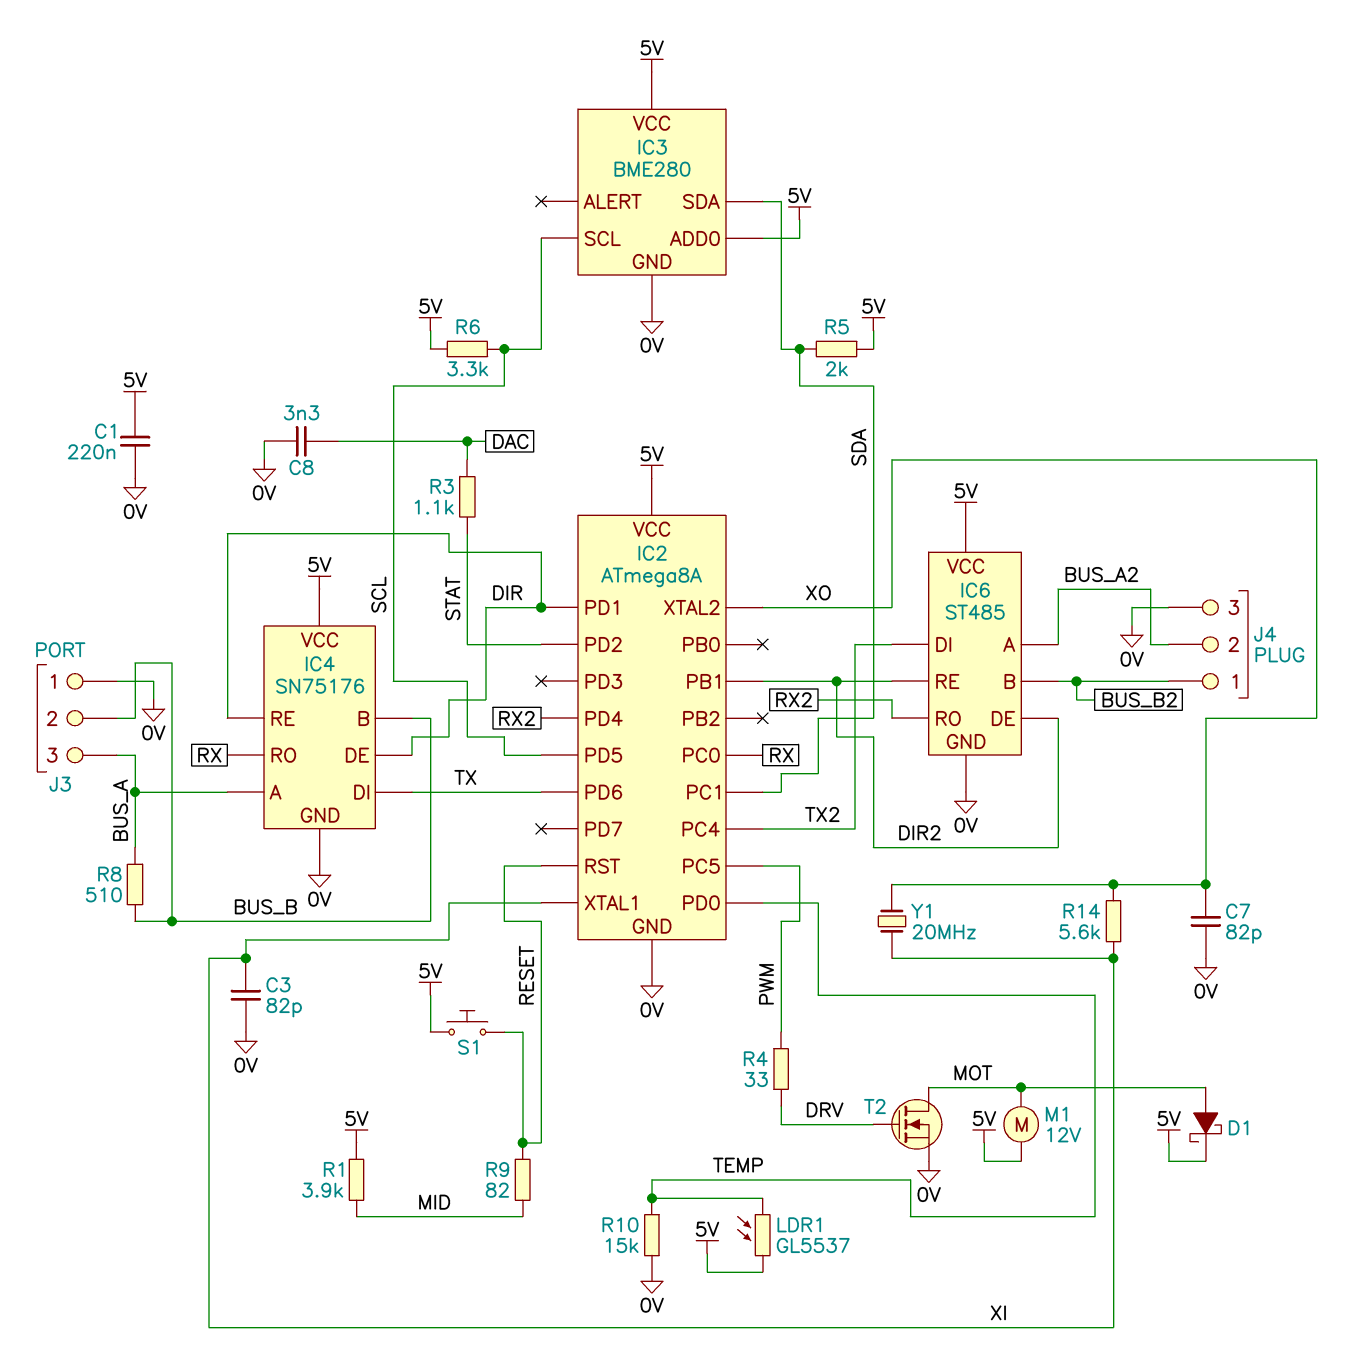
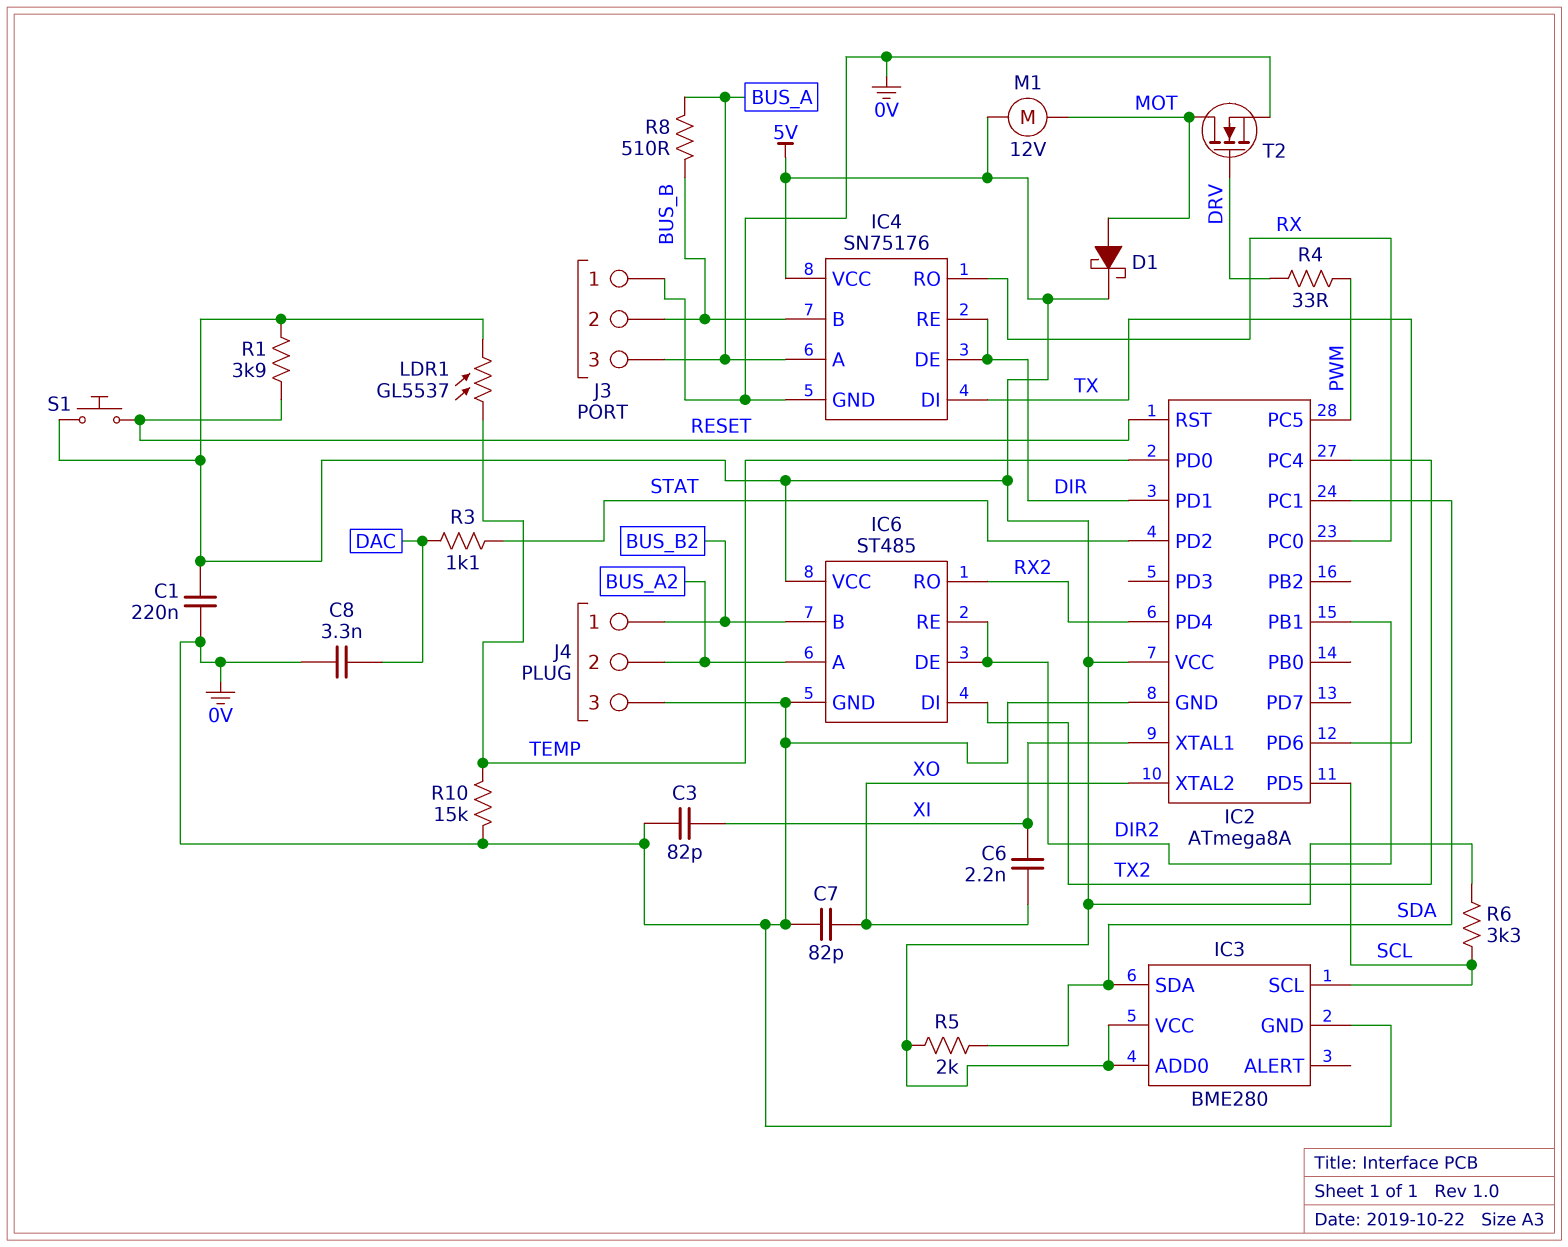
C6: none -> 2.2nF (XI, XO)
R1: 3.9k (5V, MID) -> 3.9k (5V, RESET)
R9: 82 (MID, RESET) -> none
R14: 5.6k (XI, XO) -> none
Y1: 20MHz (XI, XO) -> none

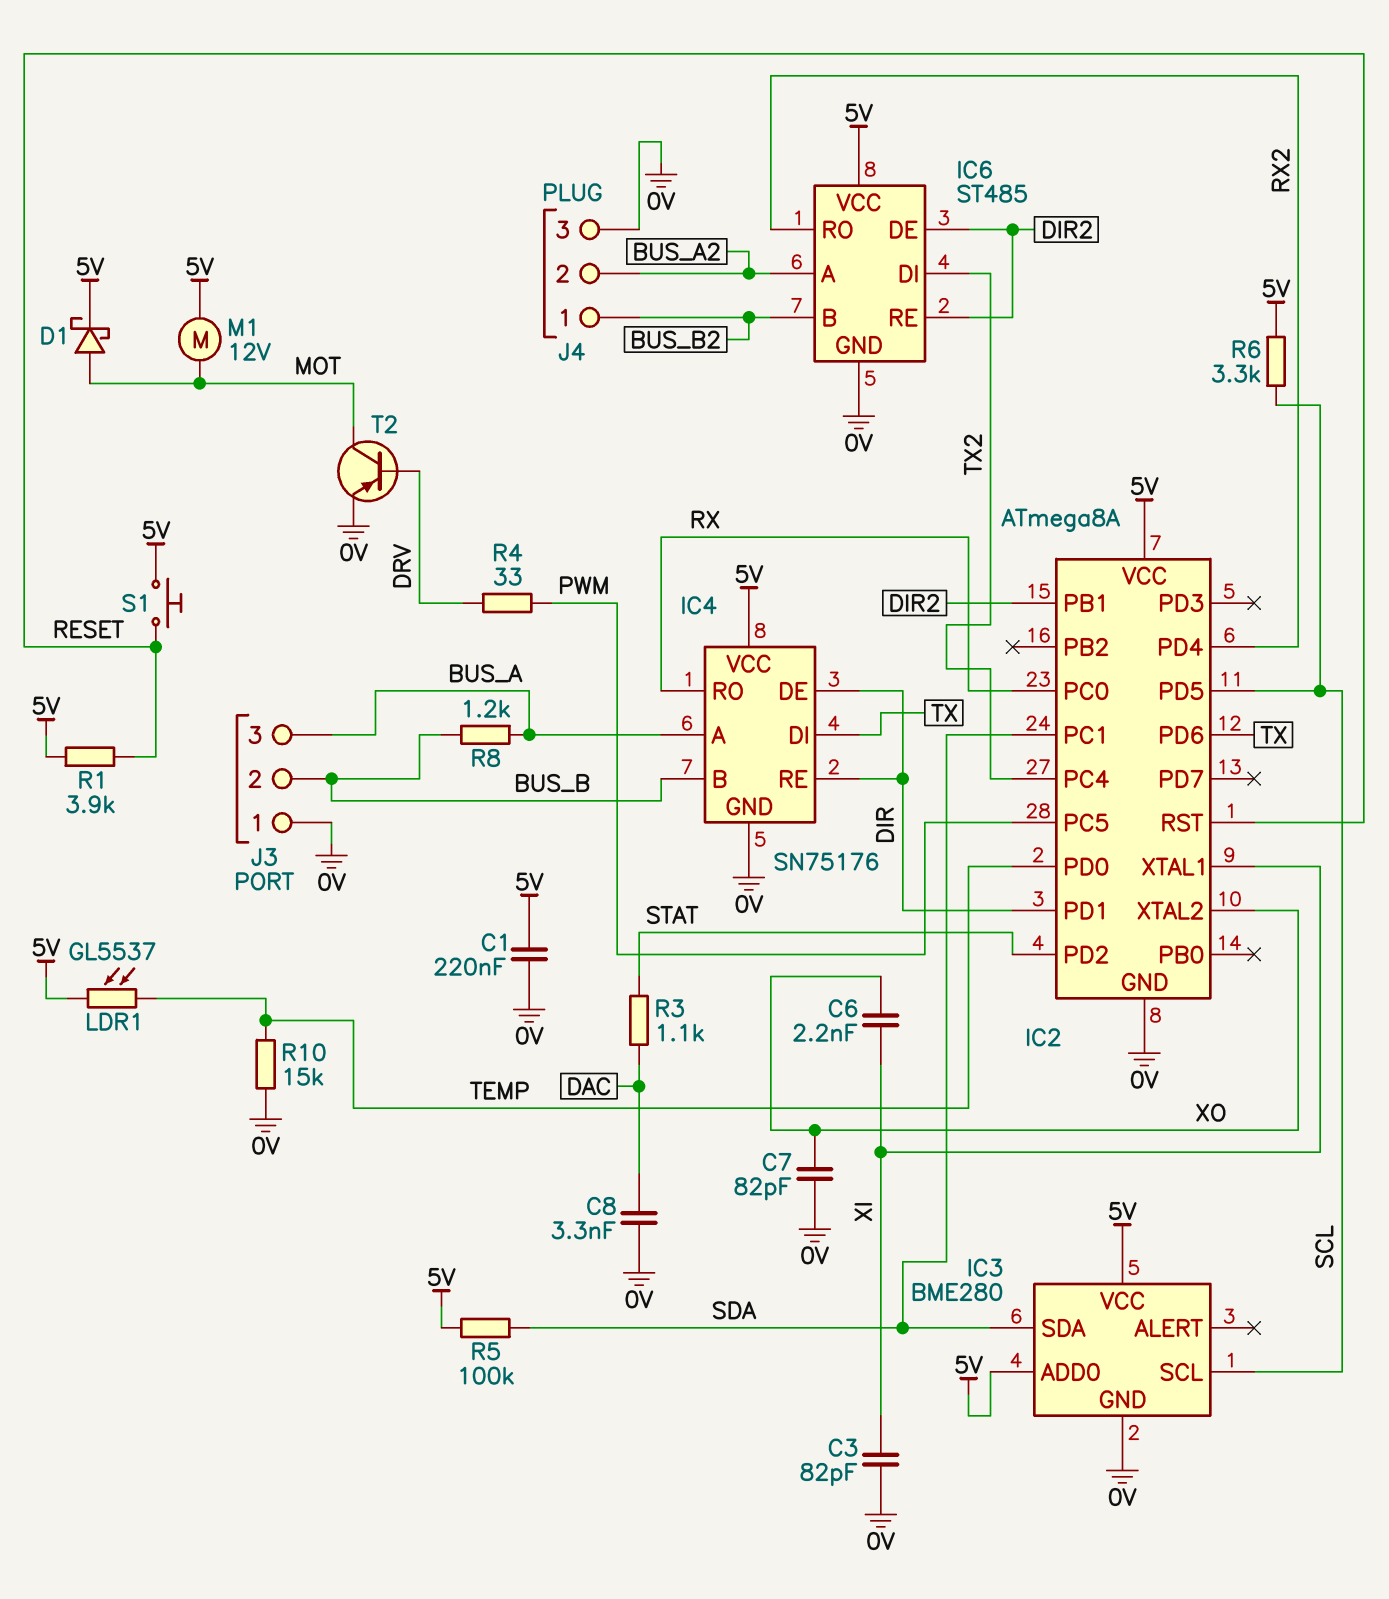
R5: 2k (5V, SDA) -> 100k (5V, SDA)
R8: 510 (BUS_A, BUS_B) -> 1.2k (BUS_A, BUS_B)
T2: NMOS (G DRV, D MOT, S 0V) -> PNP (B DRV, C MOT, E 0V)

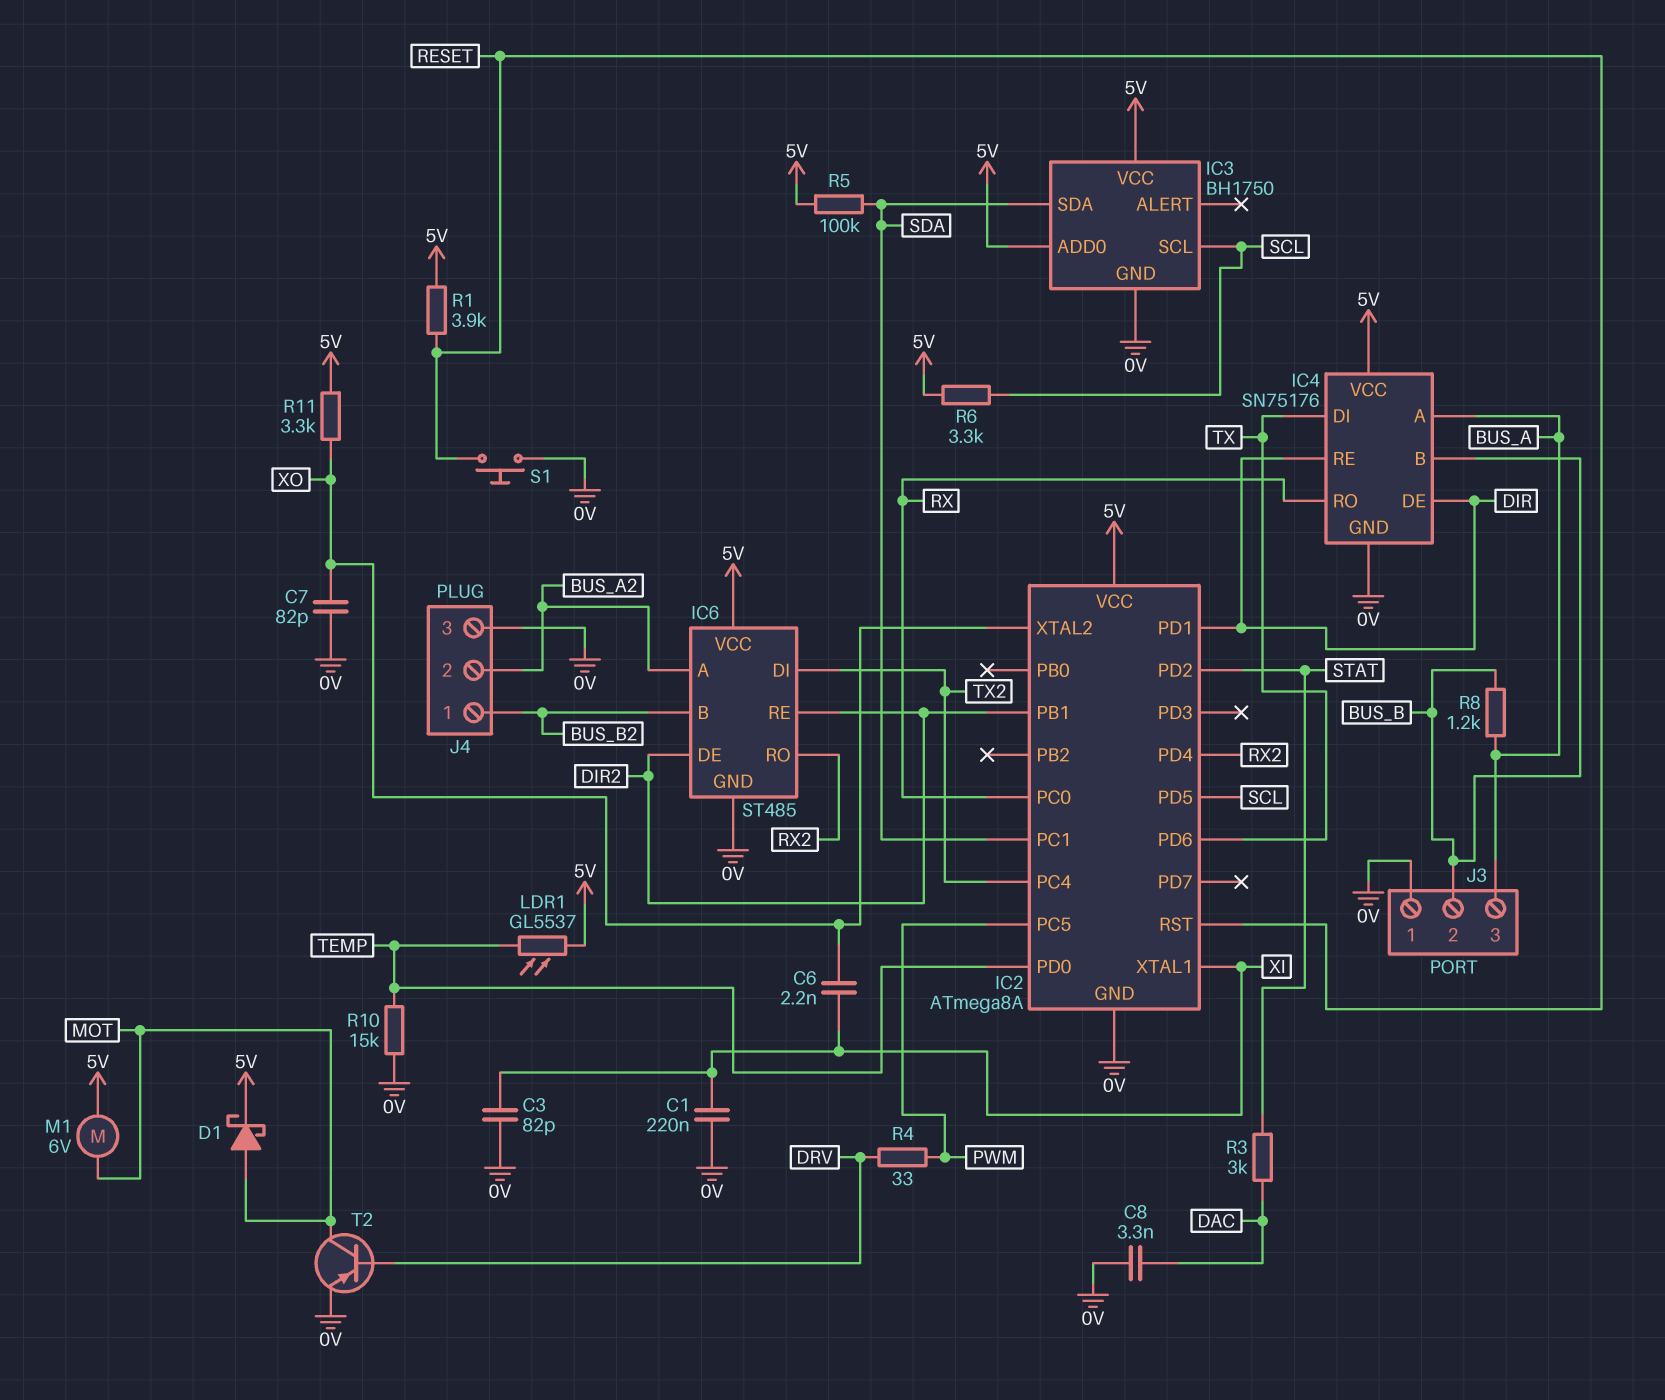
C1: 220nF (0V, 5V) -> 220nF (0V, XI)
IC3: BME280 -> BH1750
M1: motor 12V (5V, MOT) -> motor 6V (5V, MOT)
R3: 1.1k (DAC, STAT) -> 3k (DAC, STAT)
R11: none -> 3.3k (5V, XO)
S1: button (5V, RESET) -> button (0V, RESET)

